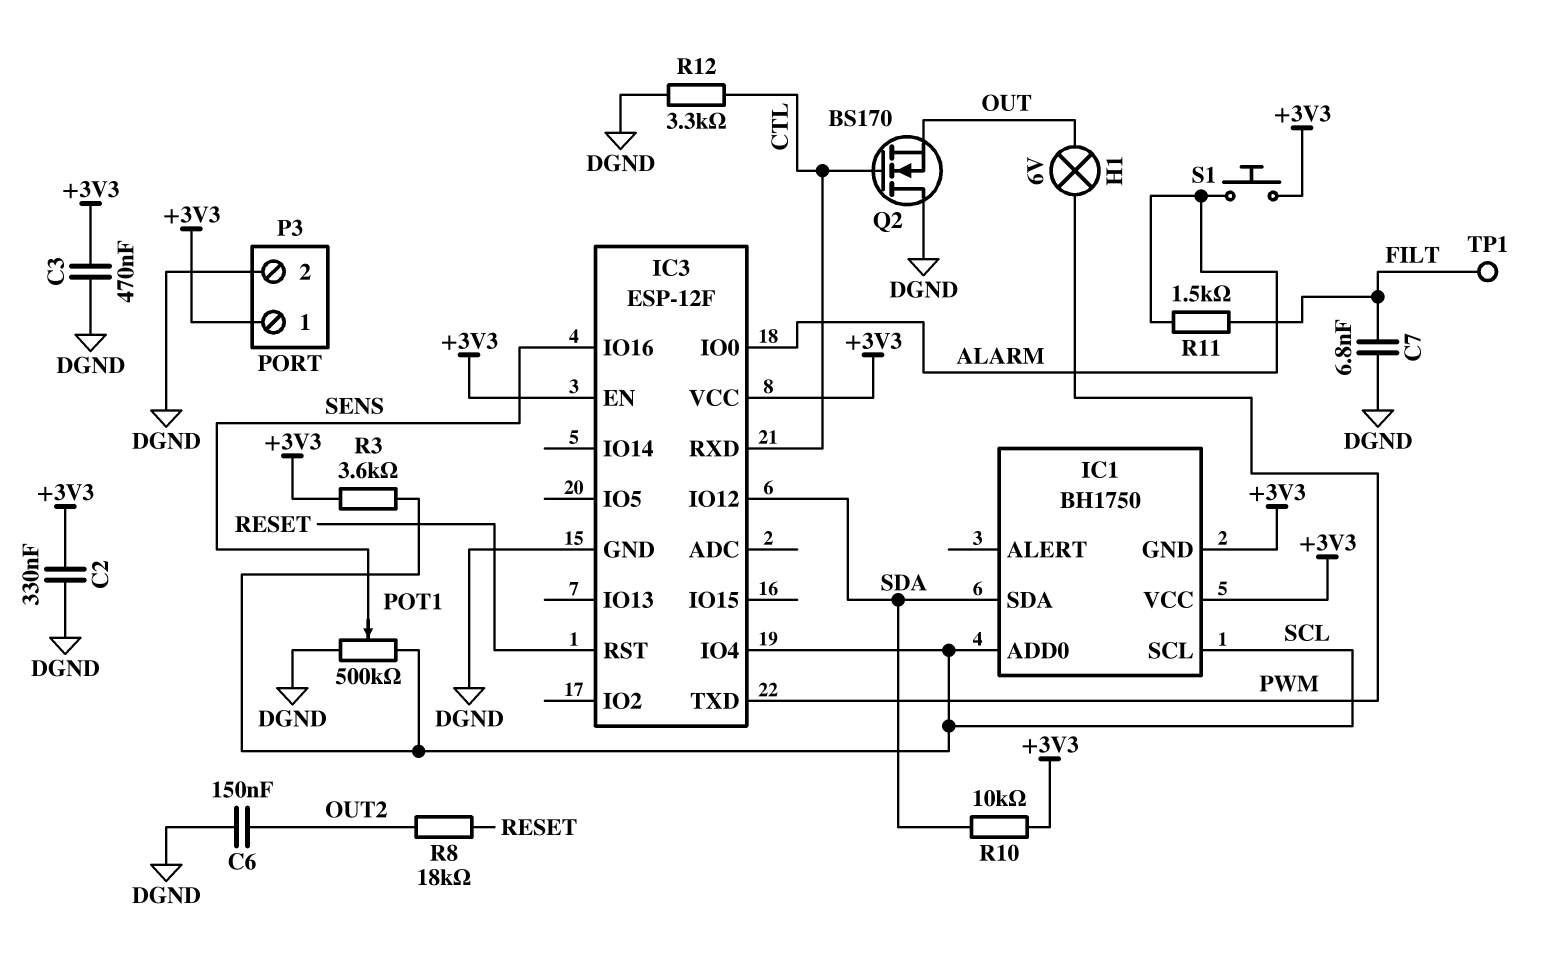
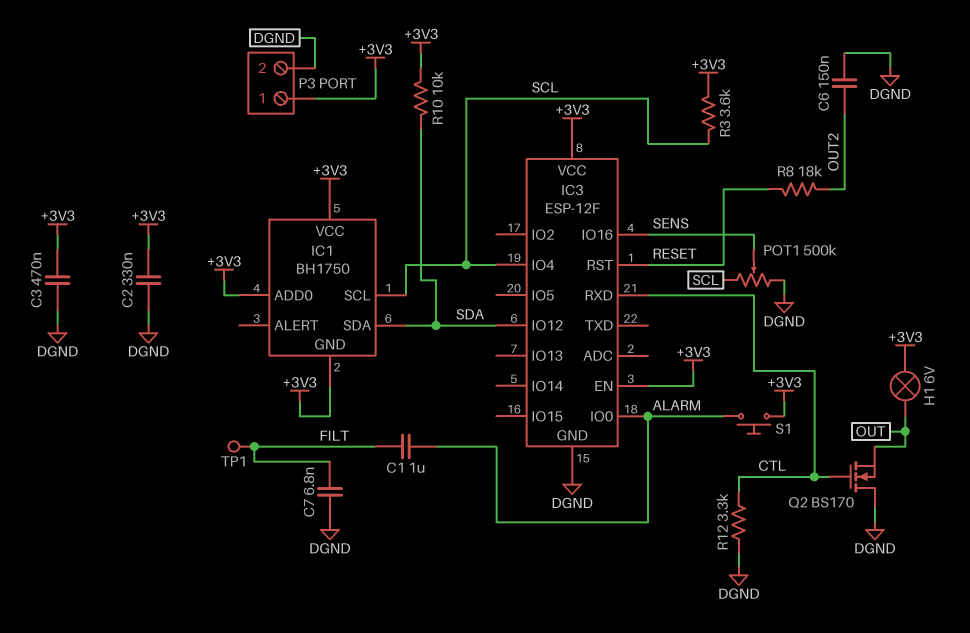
C1: none -> 1uF (ALARM, FILT)
H1: lamp 6V (OUT, PWM) -> lamp 6V (+3V3, OUT)
IC1 pin ADD0: SCL -> +3V3
IC3 pin TXD: PWM -> none
R11: 1.5k (ALARM, FILT) -> none

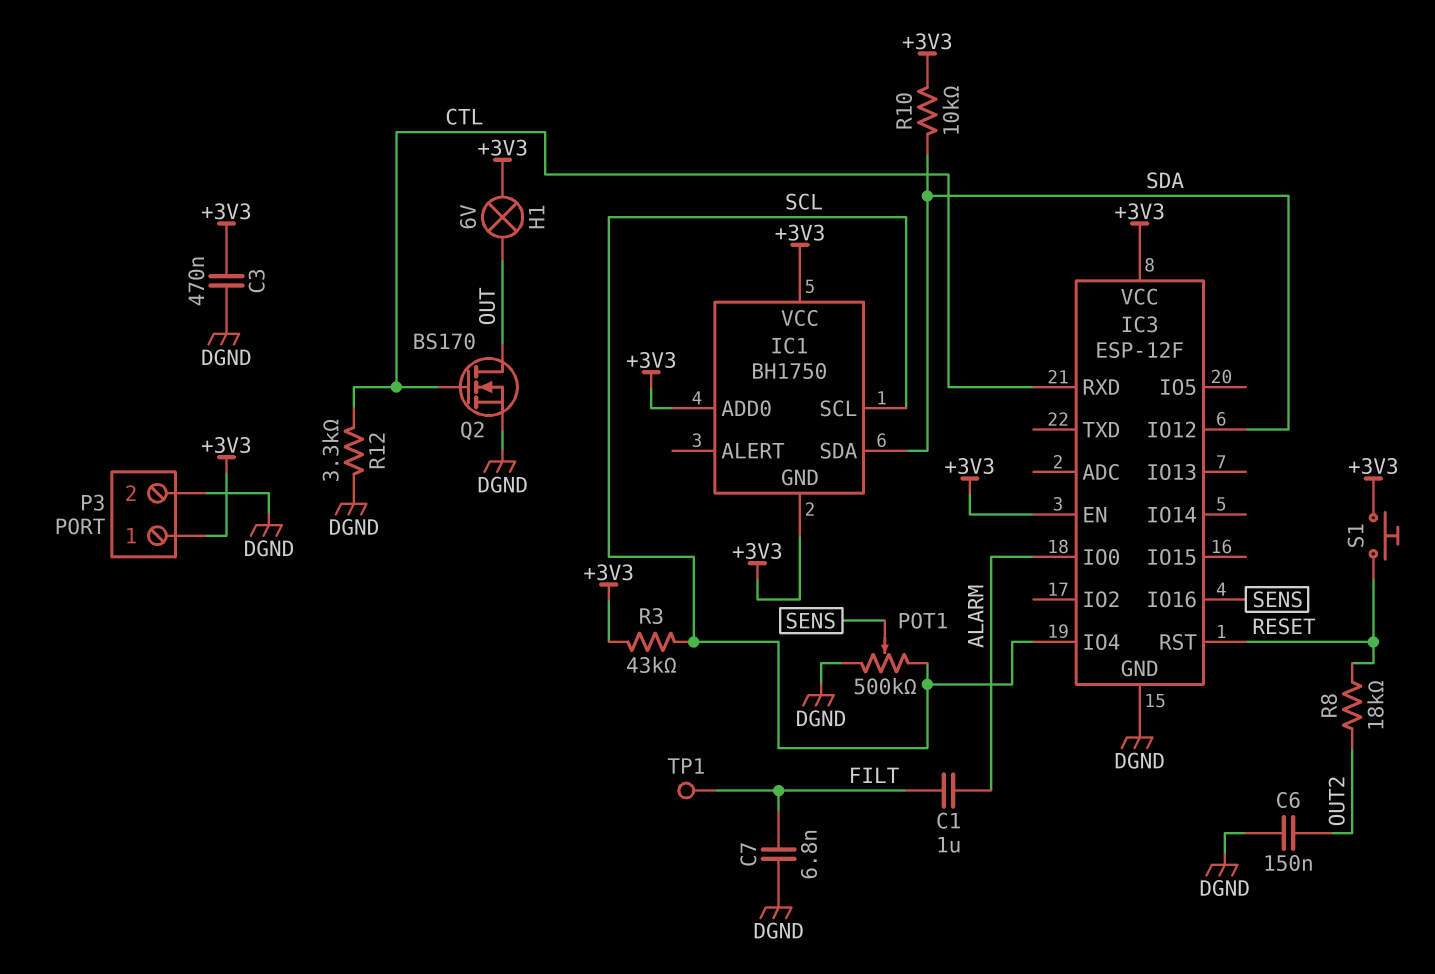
C2: 330nF (+3V3, DGND) -> none
Q2: NMOS BS170 (G CTL, D DGND, S OUT) -> NMOS BS170 (G CTL, D OUT, S DGND)
R3: 3.6k (+3V3, SCL) -> 43k (+3V3, SCL)
S1: button (+3V3, ALARM) -> button (+3V3, RESET)

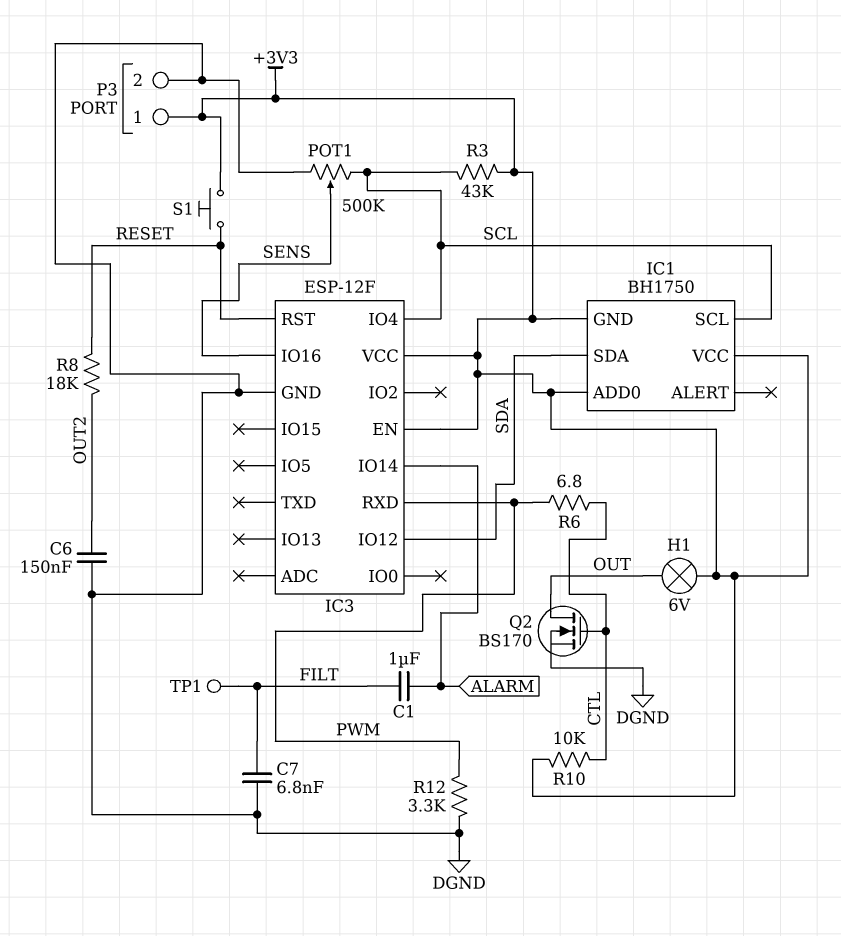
C3: 470nF (+3V3, DGND) -> none
IC3 pin IO0: ALARM -> none
IC3 pin IO14: none -> ALARM
IC3 pin RXD: CTL -> PWM
R6: none -> 6.8 (CTL, PWM)
R10: 10k (+3V3, SDA) -> 10k (+3V3, CTL)
R12: 3.3k (CTL, DGND) -> 3.3k (DGND, PWM)

